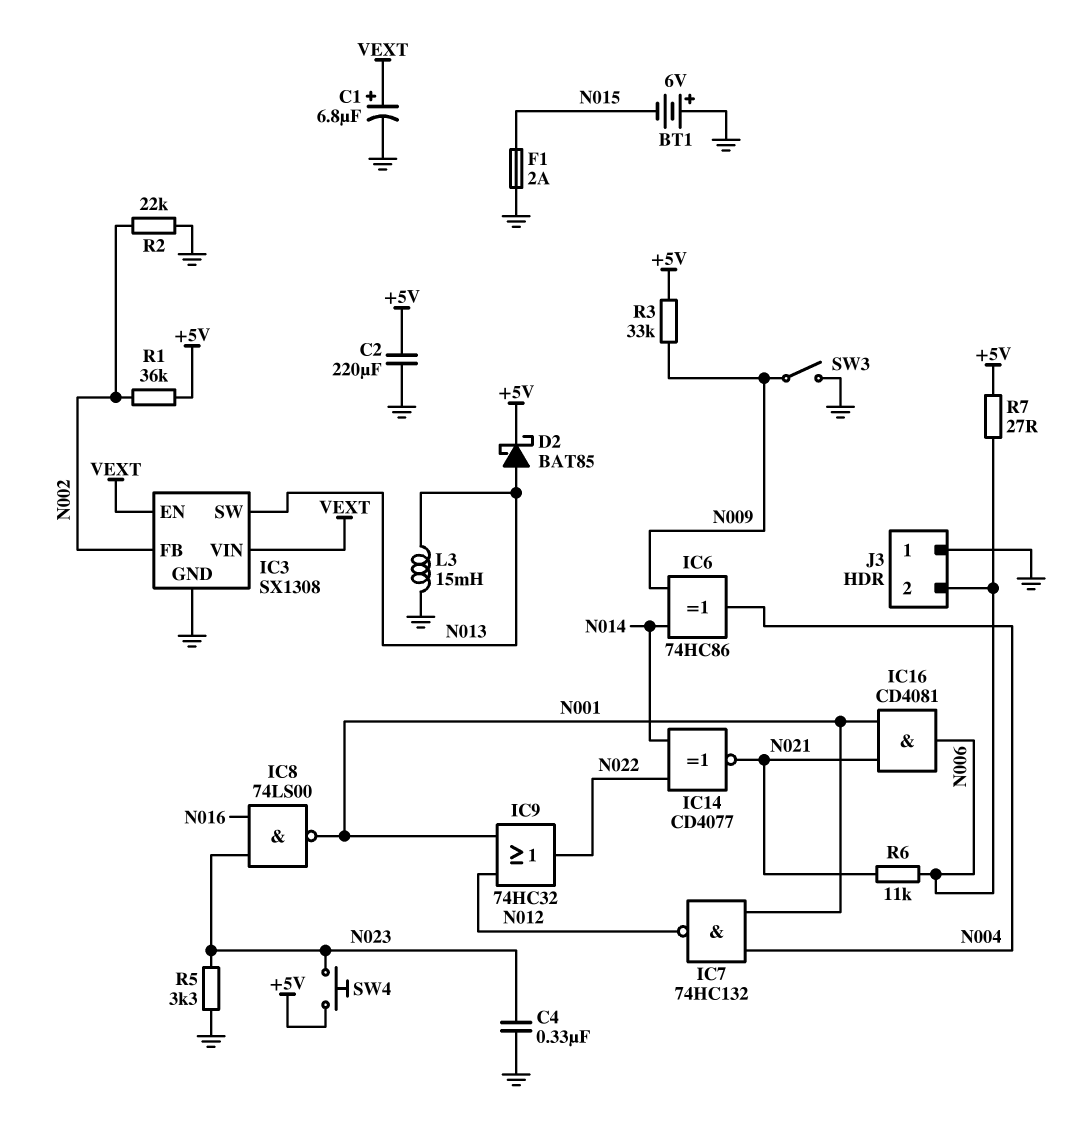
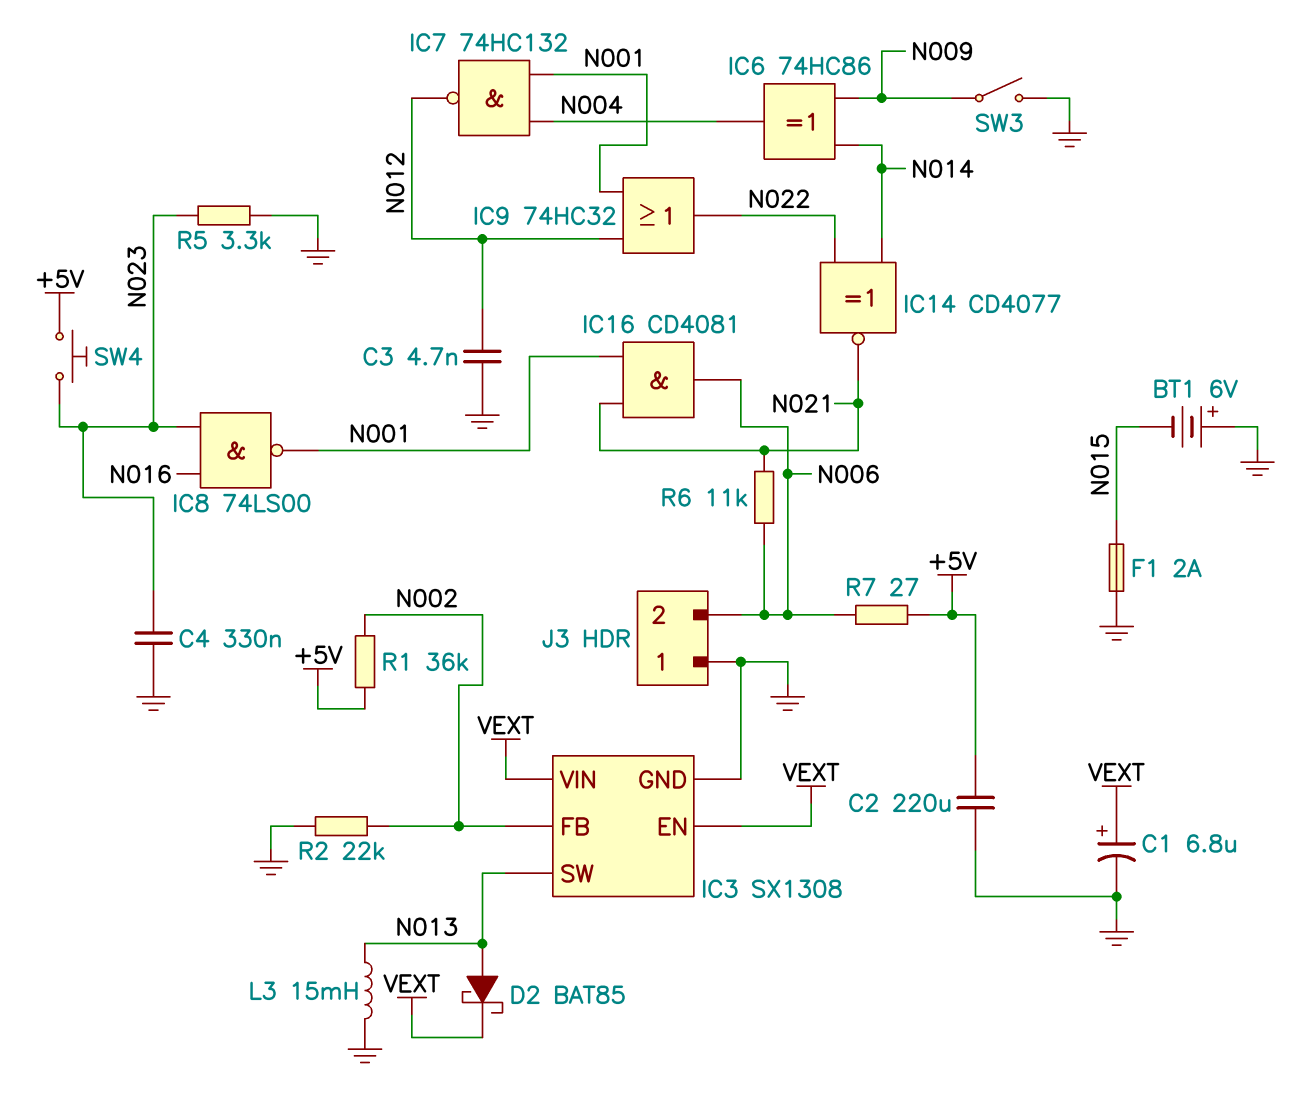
C3: none -> 4.7nF (GND, N012)
D2: schottky BAT85 (A N013, K +5V) -> schottky BAT85 (A N013, K VEXT)
R3: 33k (+5V, N009) -> none

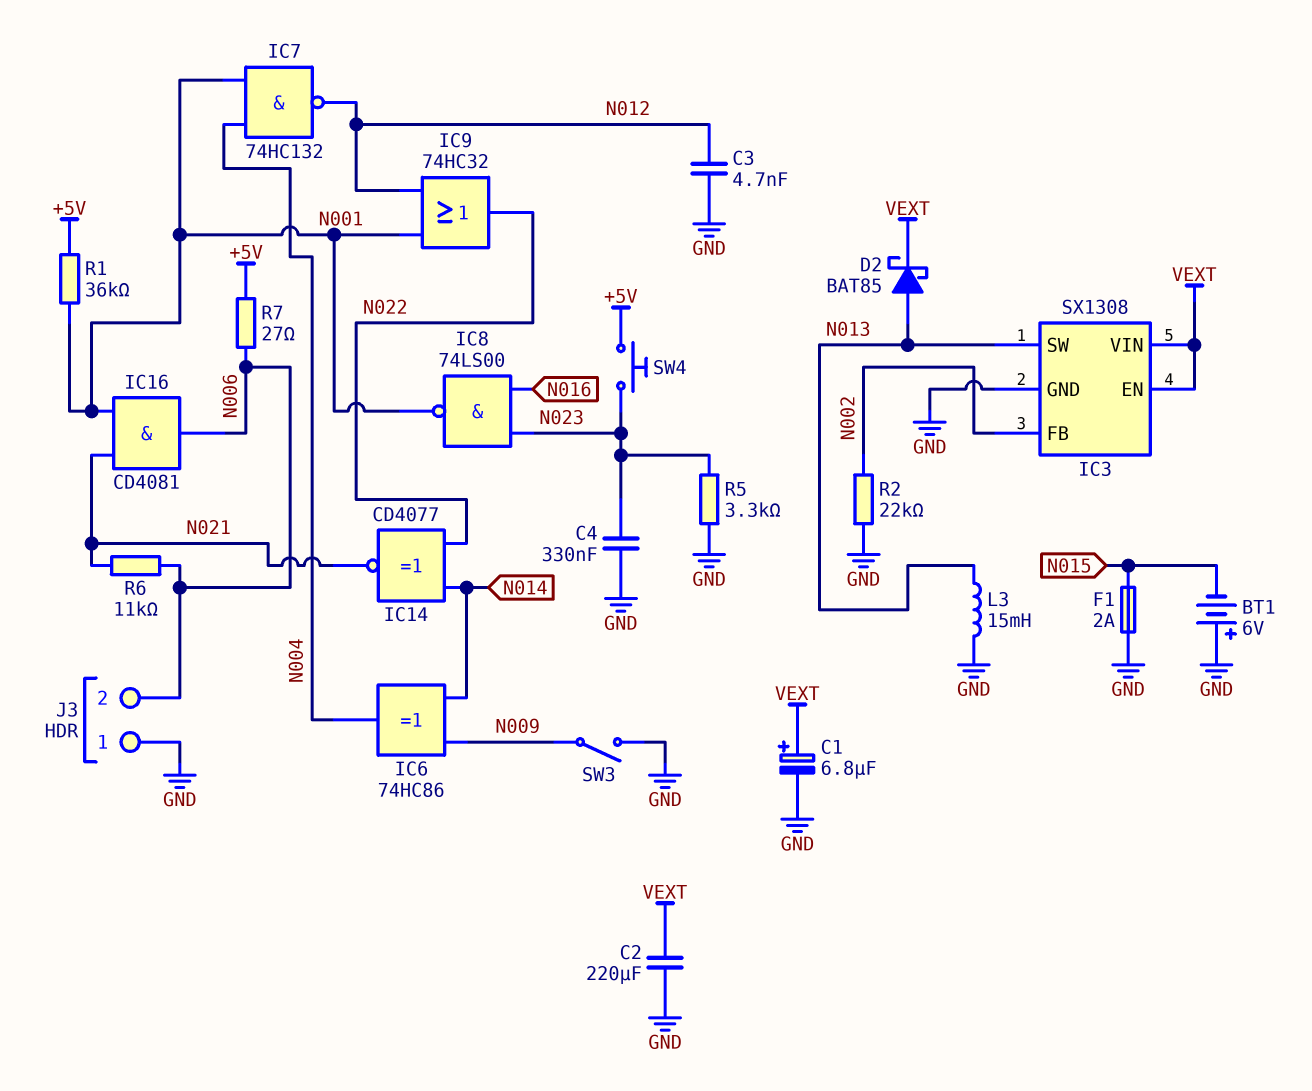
C2: 220uF (+5V, GND) -> 220uF (GND, VEXT)
R1: 36k (+5V, N002) -> 36k (+5V, N001)

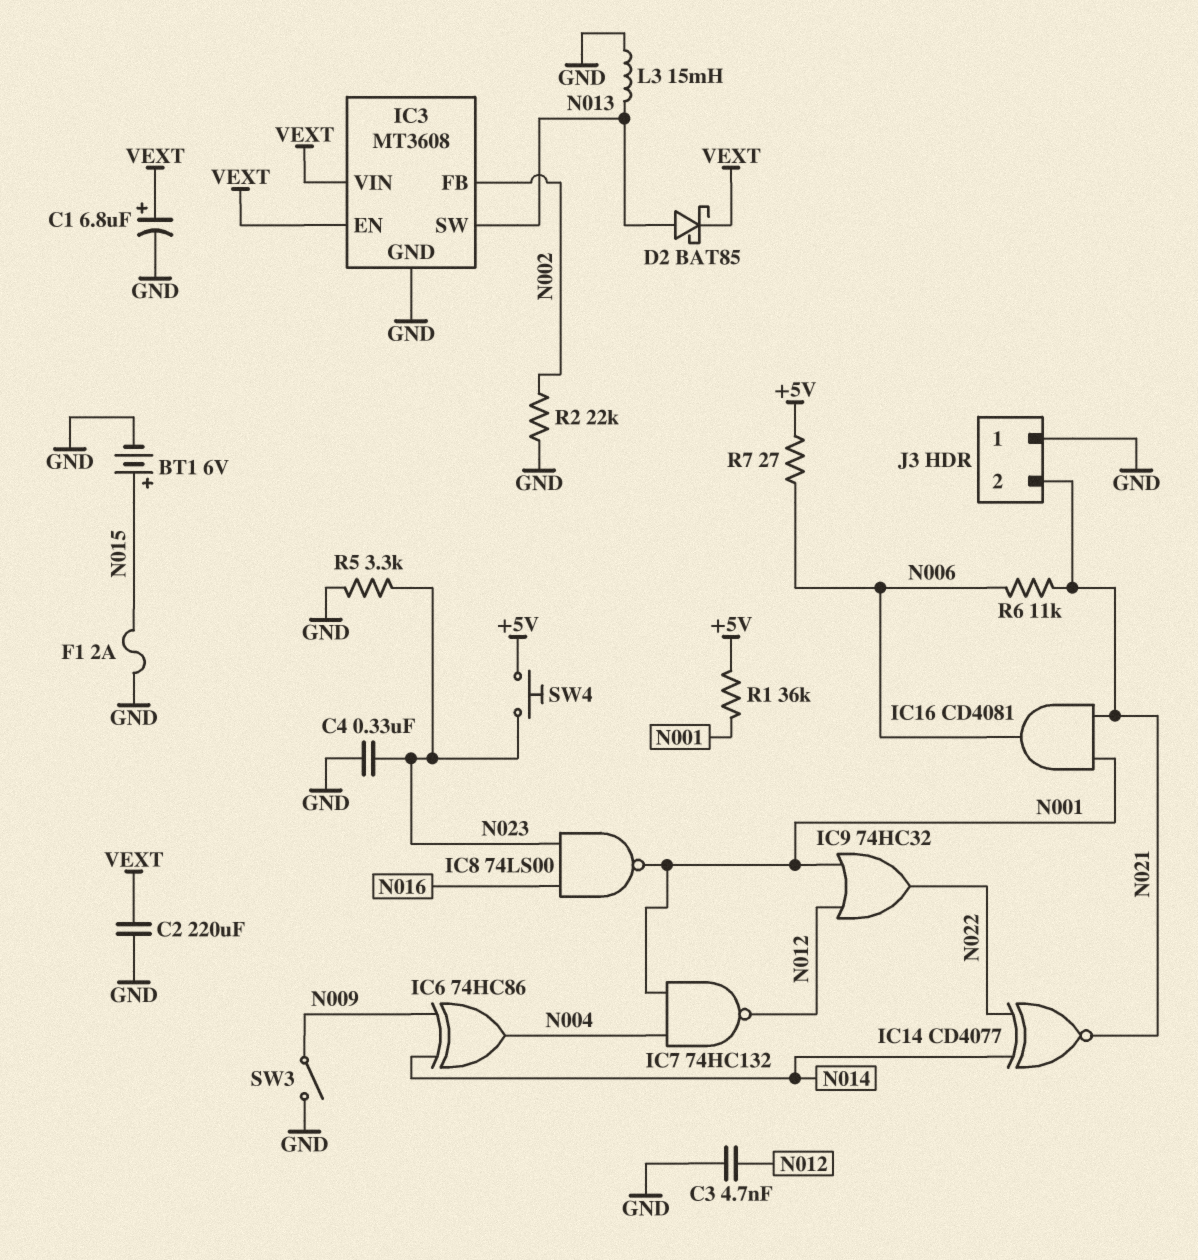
BT1: 6V (plus GND, minus N015) -> 6V (plus N015, minus GND)
IC3: SX1308 -> MT3608
J3 pin 2: N006 -> N021

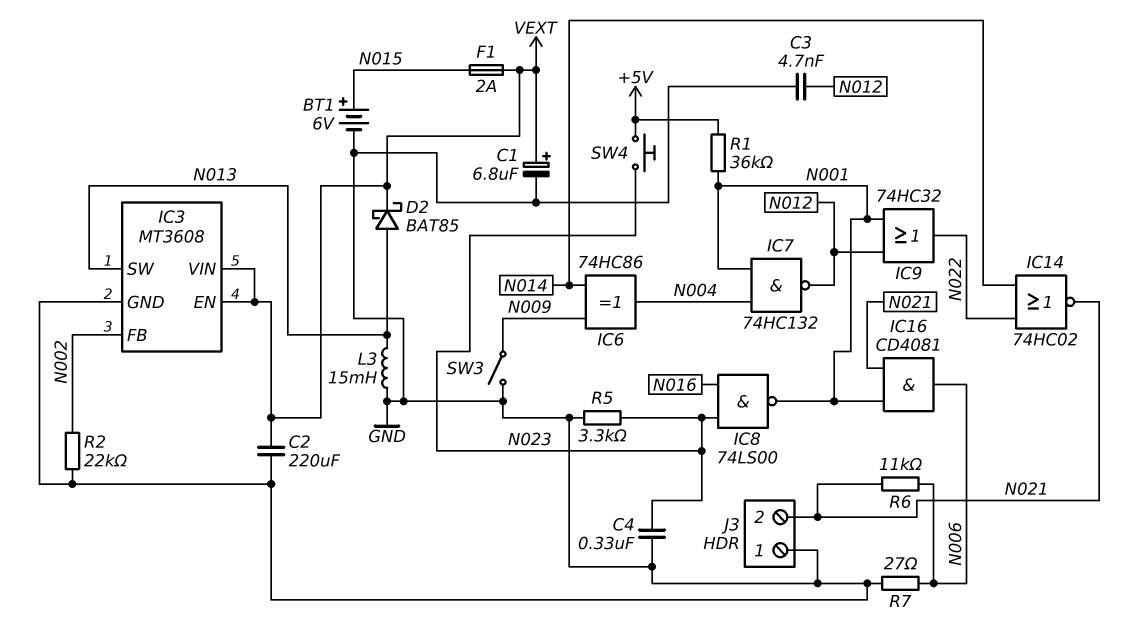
F1: 2A (GND, N015) -> 2A (N015, VEXT)
IC14: XNOR CD4077 (in N014, in N022, out N021) -> NOR 74HC02 (in N014, in N022, out N021)
R7: 27 (+5V, N006) -> 27 (GND, N006)

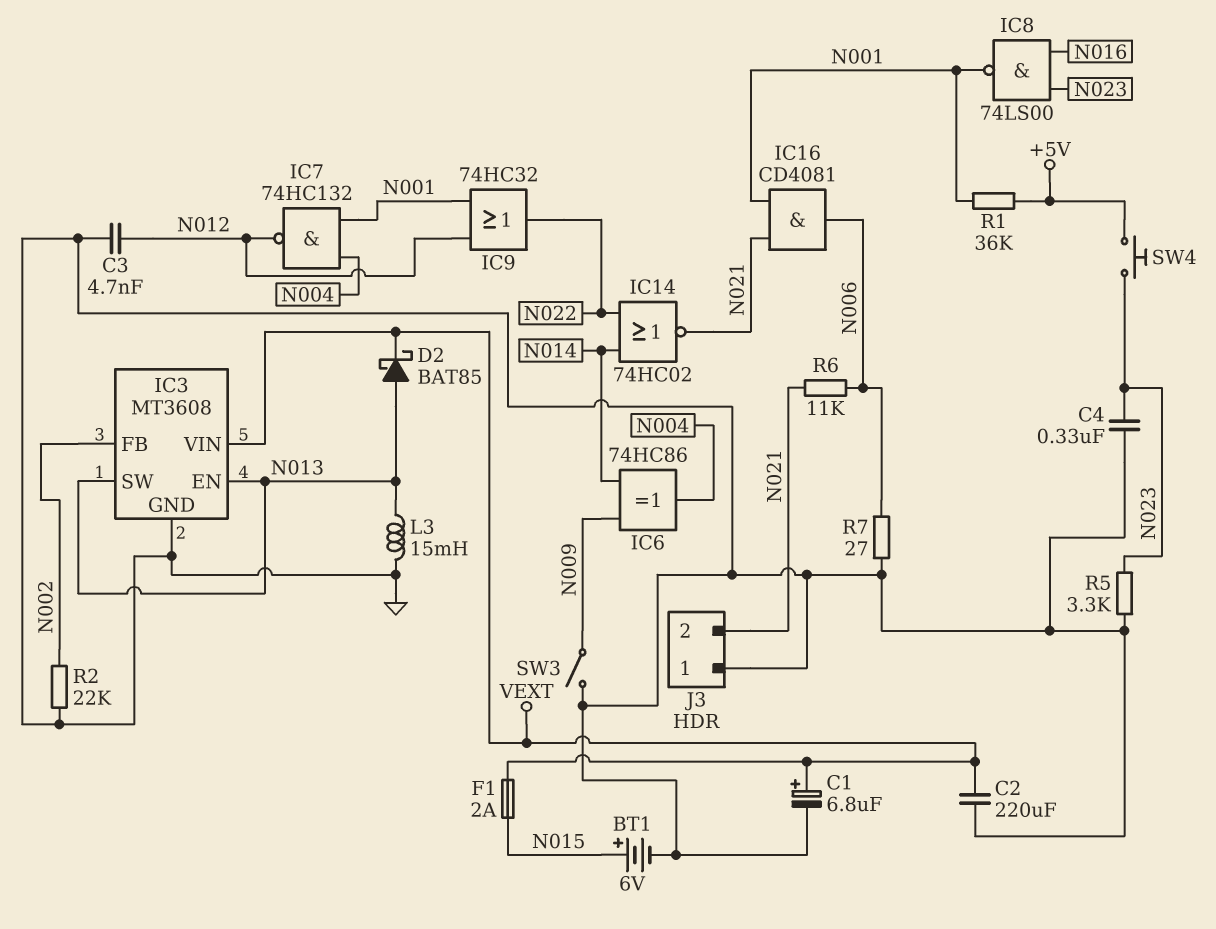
IC3 pin EN: VEXT -> N013

